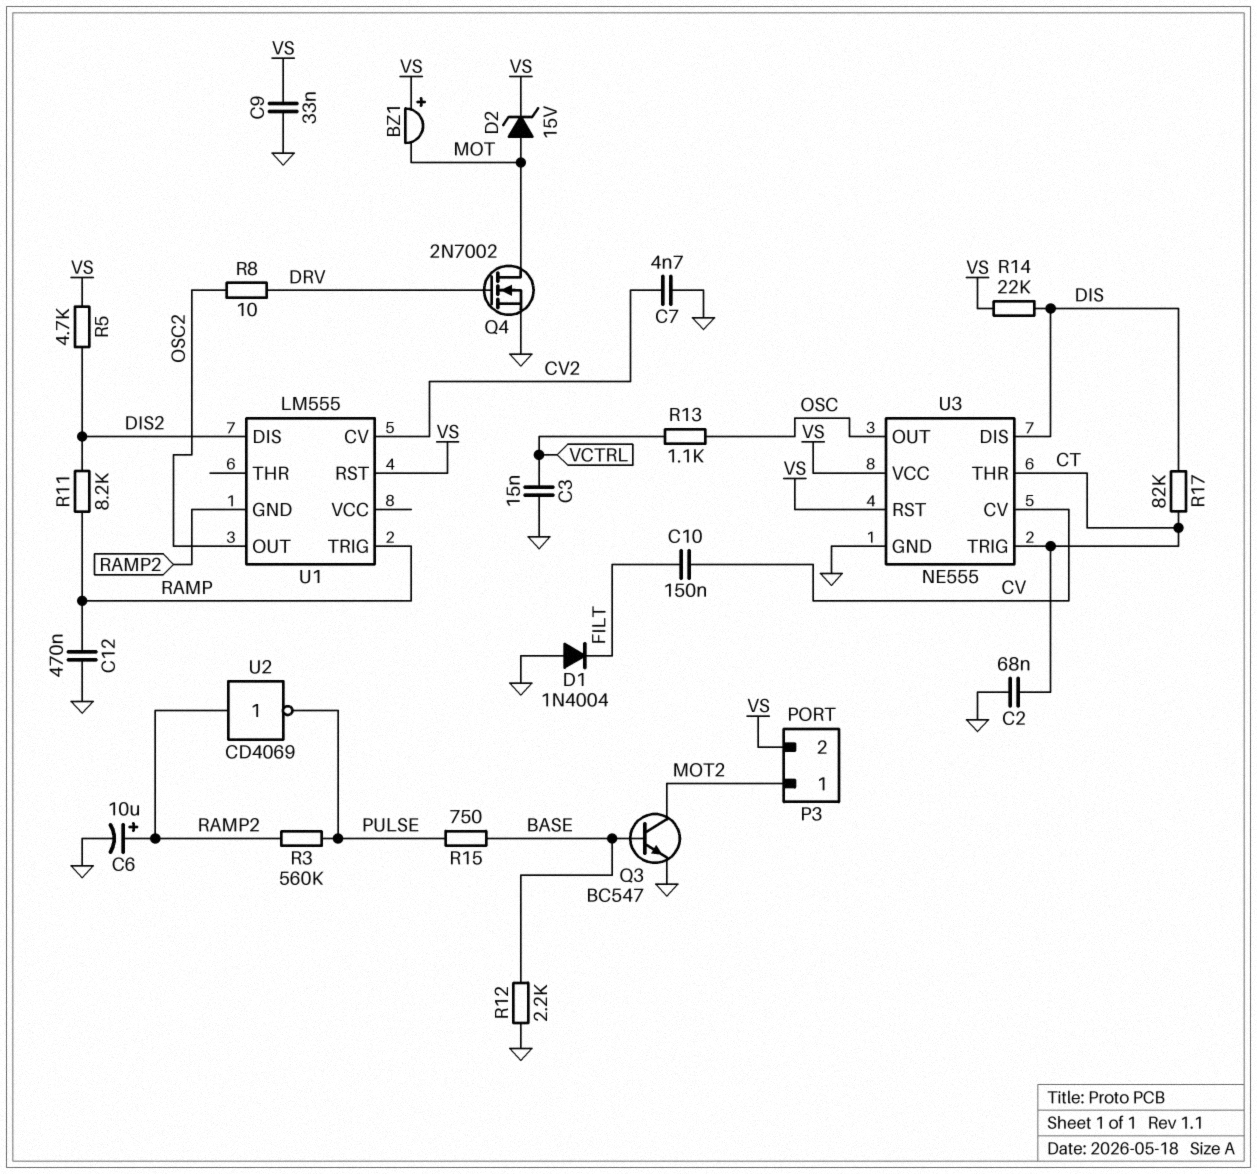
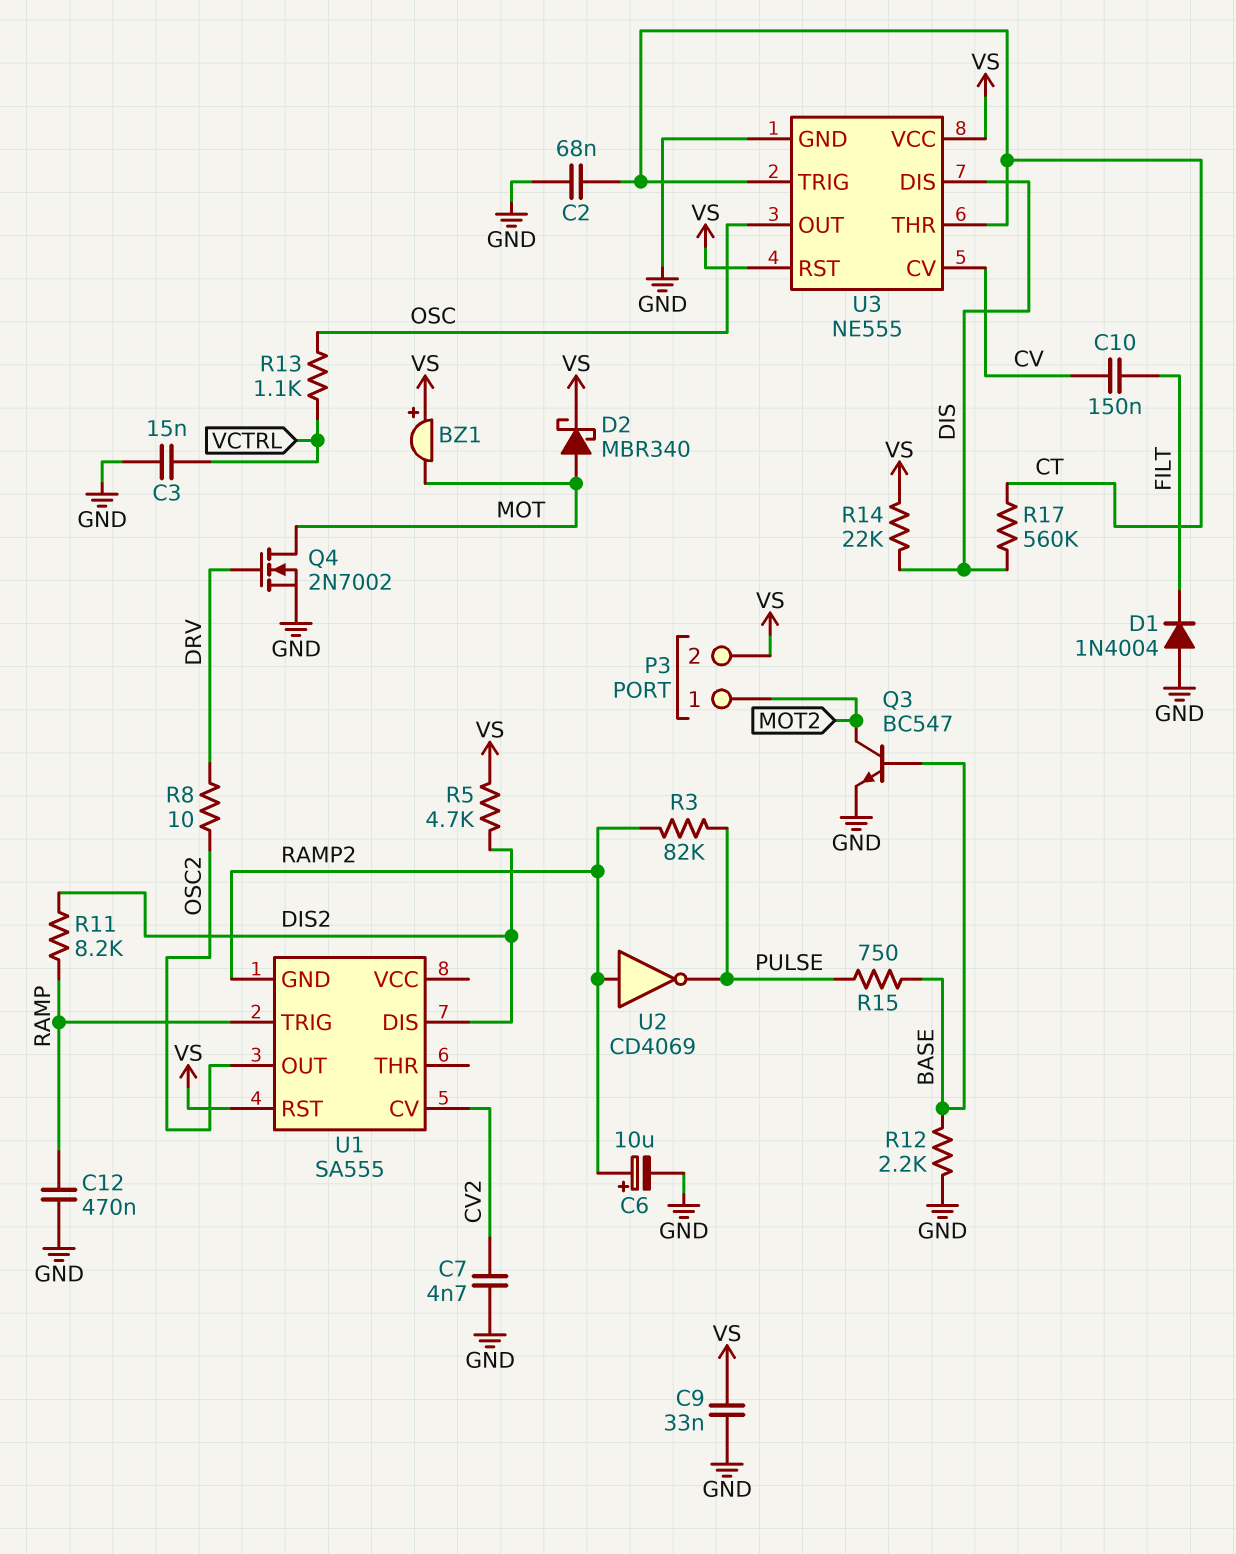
D2: zener 15V (A MOT, K VS) -> schottky MBR340 (A MOT, K VS)
R3: 560k (PULSE, RAMP2) -> 82k (PULSE, RAMP2)
R17: 82k (CT, DIS) -> 560k (CT, DIS)
U1: LM555 -> SA555

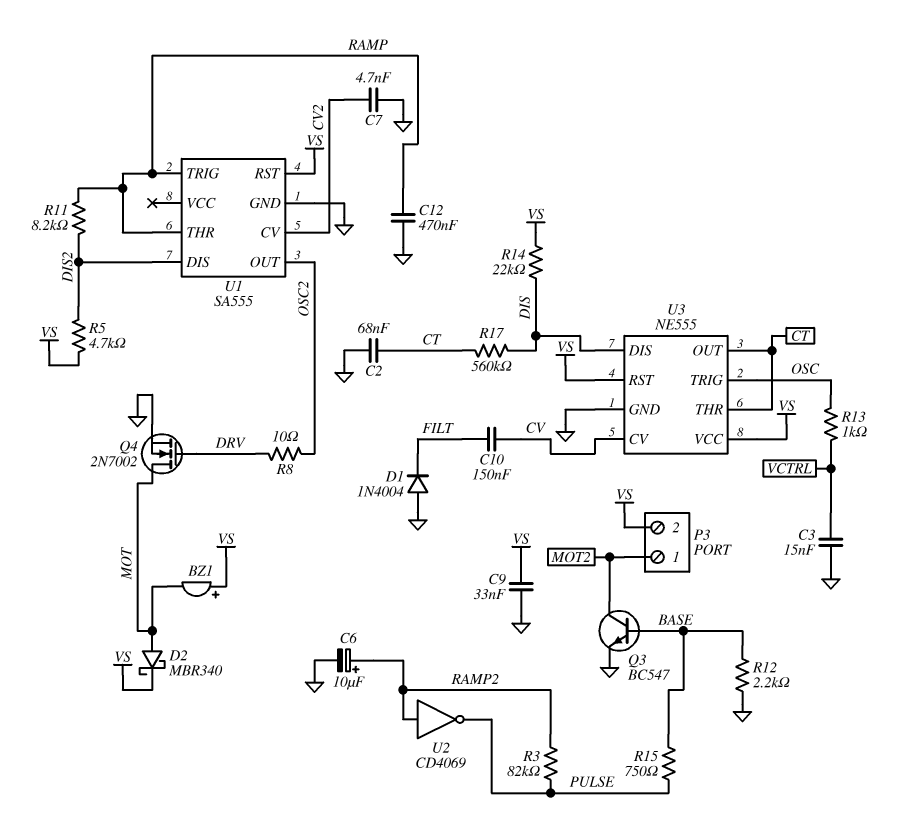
R13: 1.1k (OSC, VCTRL) -> 1k (OSC, VCTRL)
U1 pin GND: RAMP2 -> GND
U1 pin THR: none -> RAMP
U3 pin OUT: OSC -> CT
U3 pin TRIG: CT -> OSC

